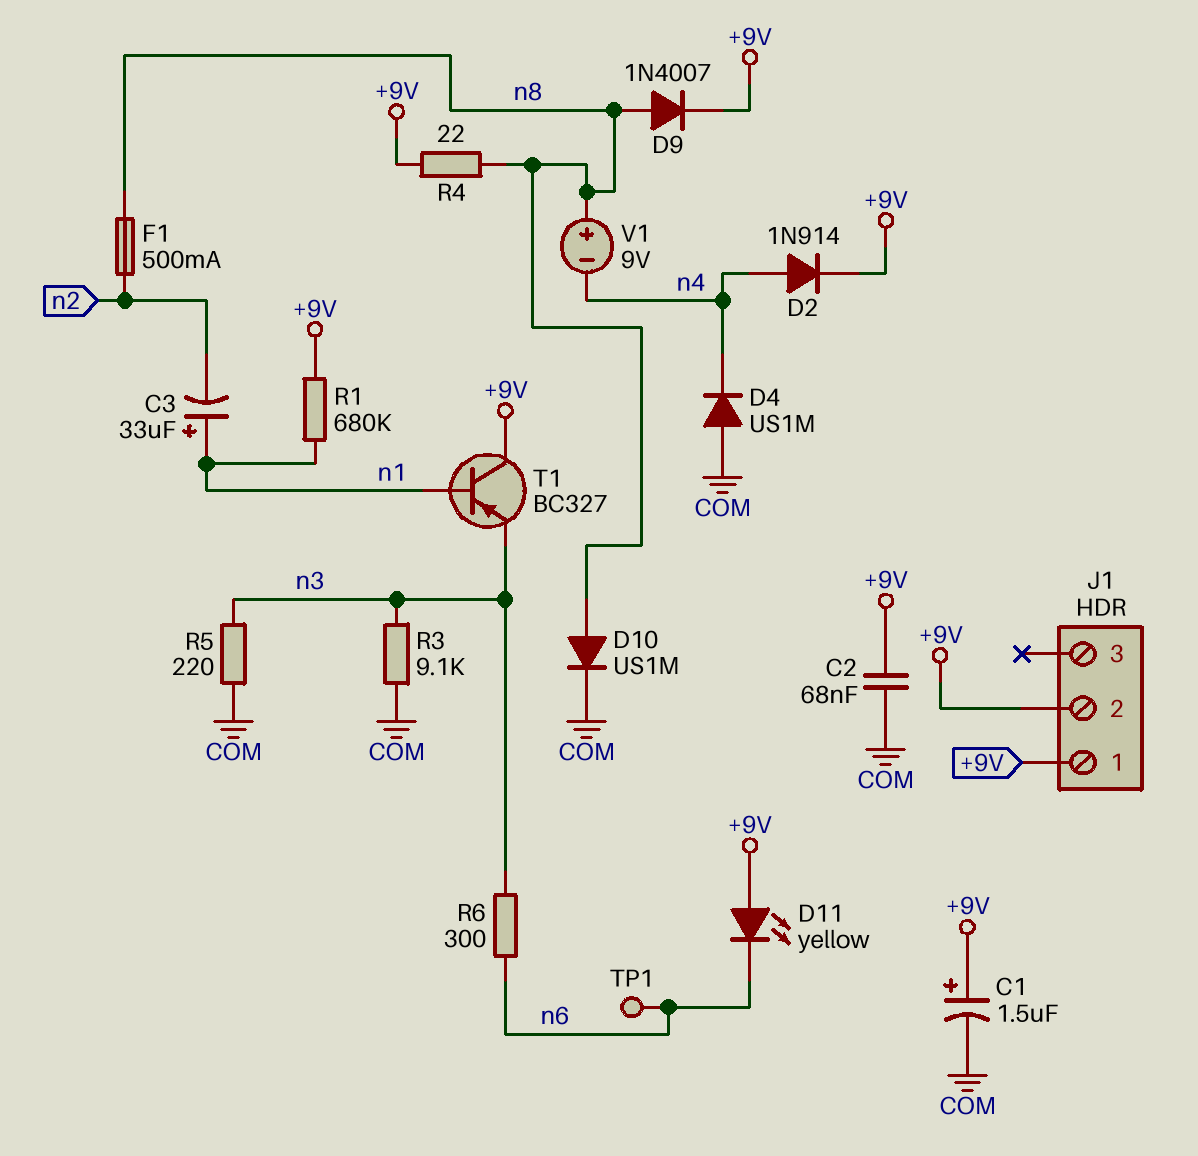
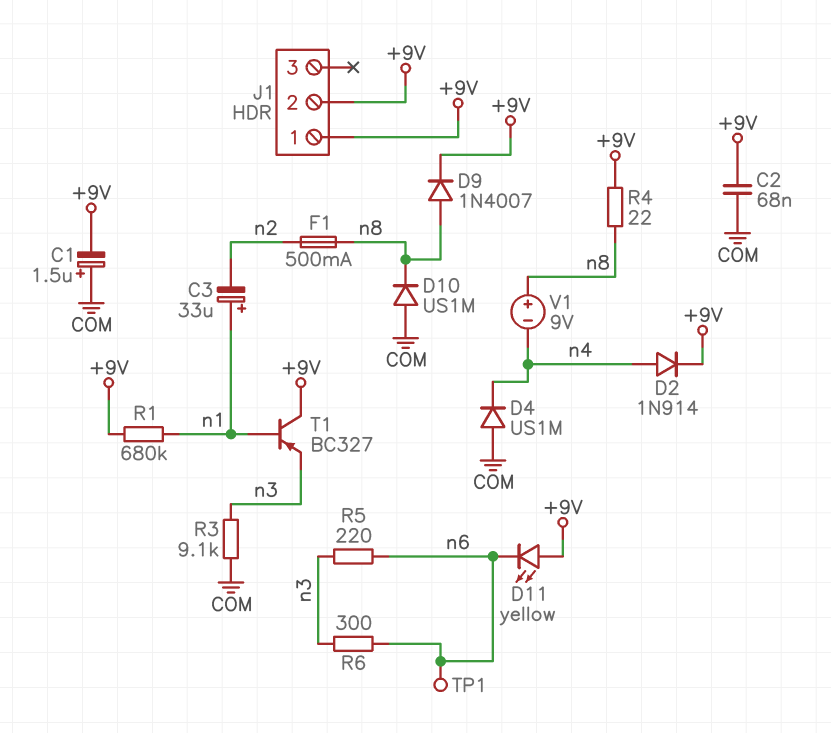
C1: 1.5uF (plus +9V, minus COM) -> 1.5uF (plus COM, minus +9V)
D10: diode US1M (A n8, K COM) -> diode US1M (A COM, K n8)
R5: 220 (COM, n3) -> 220 (n3, n6)

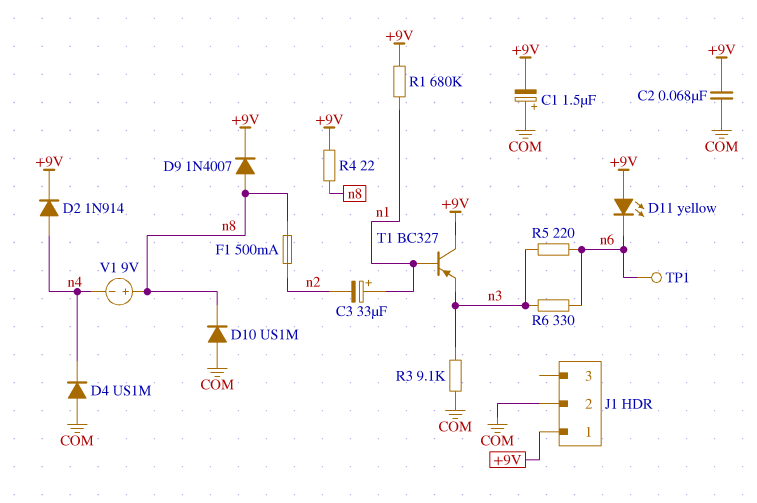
J1 pin 2: +9V -> COM
R6: 300 (n3, n6) -> 330 (n3, n6)

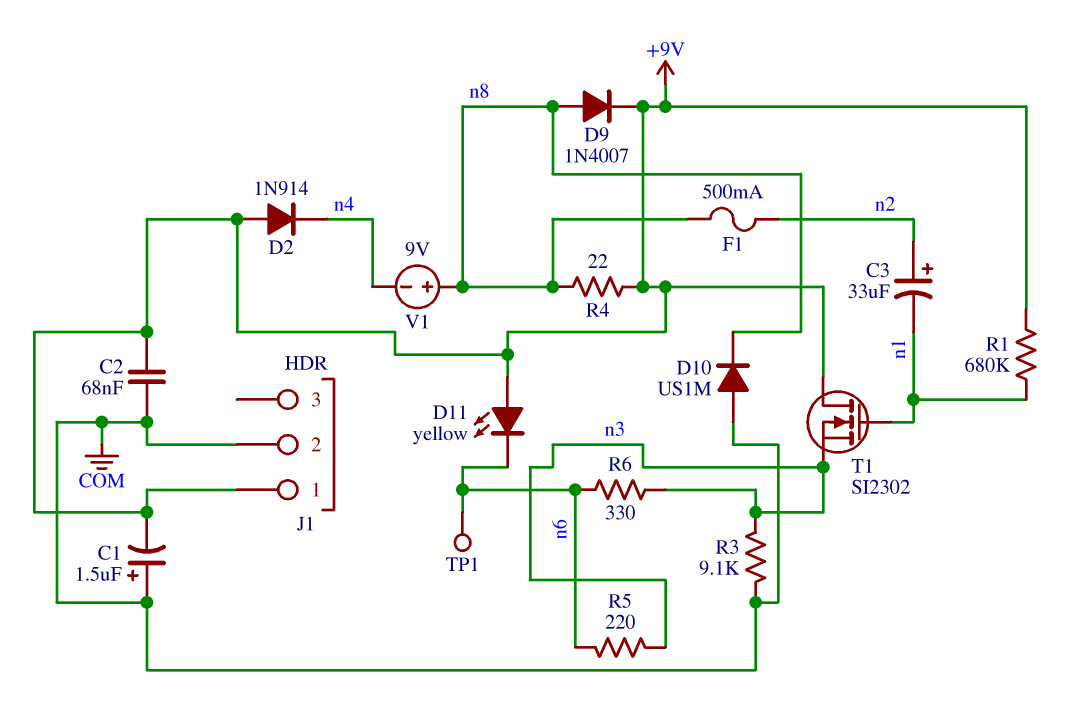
C3: 33uF (plus n1, minus n2) -> 33uF (plus n2, minus n1)
D2: diode 1N914 (A n4, K +9V) -> diode 1N914 (A +9V, K n4)
D4: diode US1M (A COM, K n4) -> none
T1: PNP BC327 (B n1, C +9V, E n3) -> NMOS SI2302 (G n1, D +9V, S n3)

